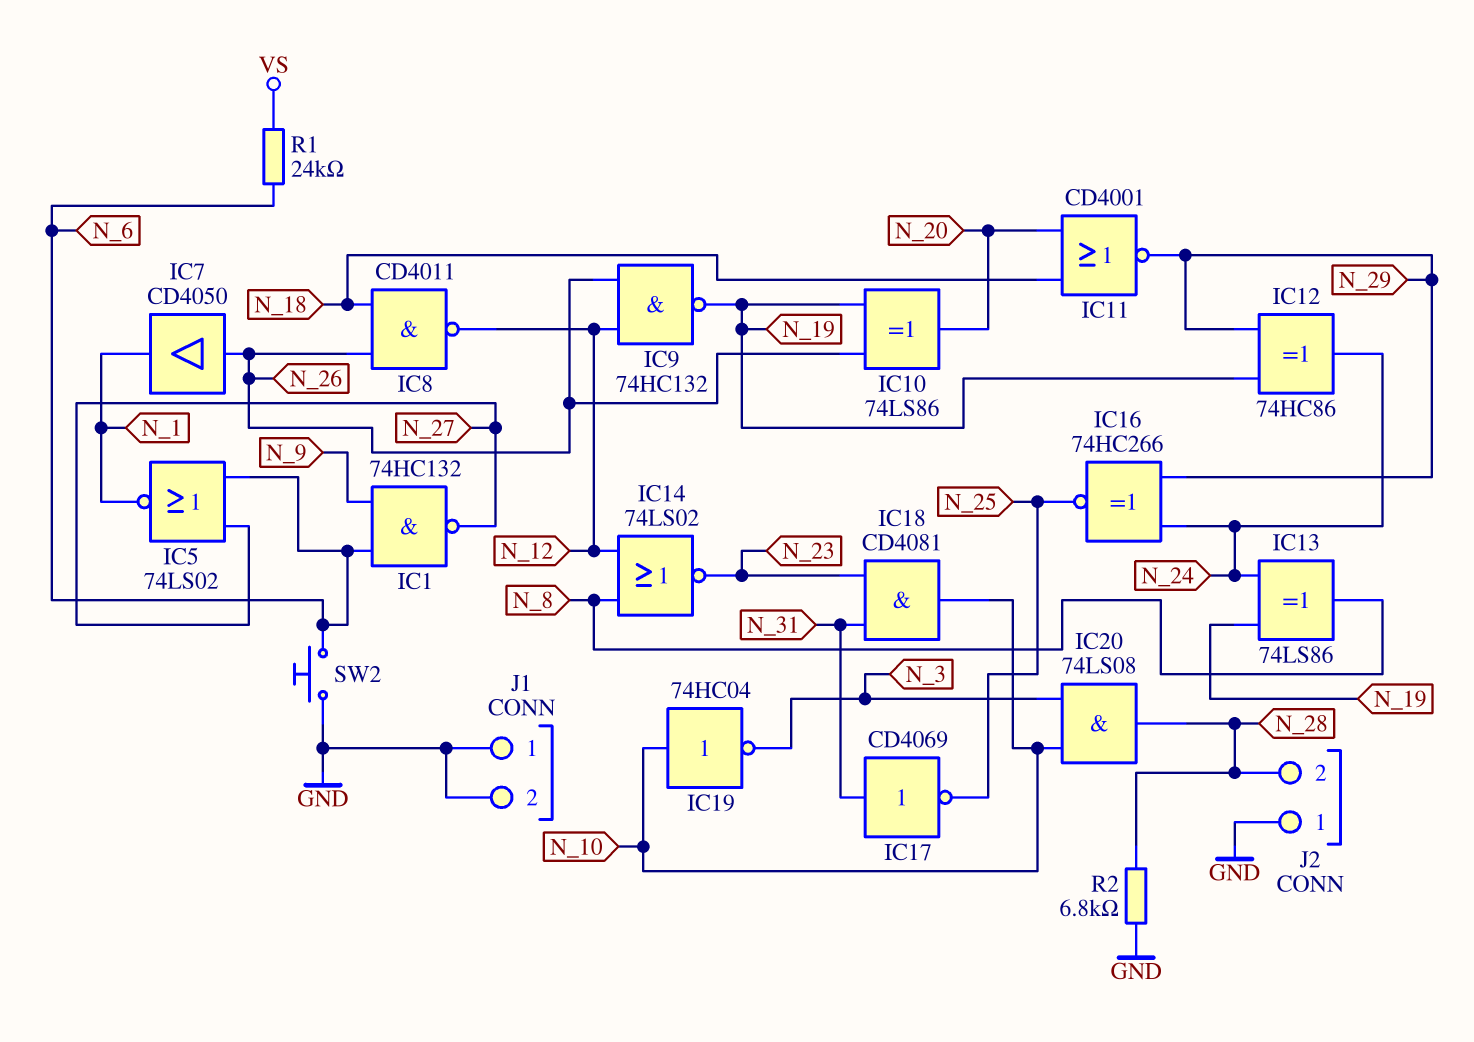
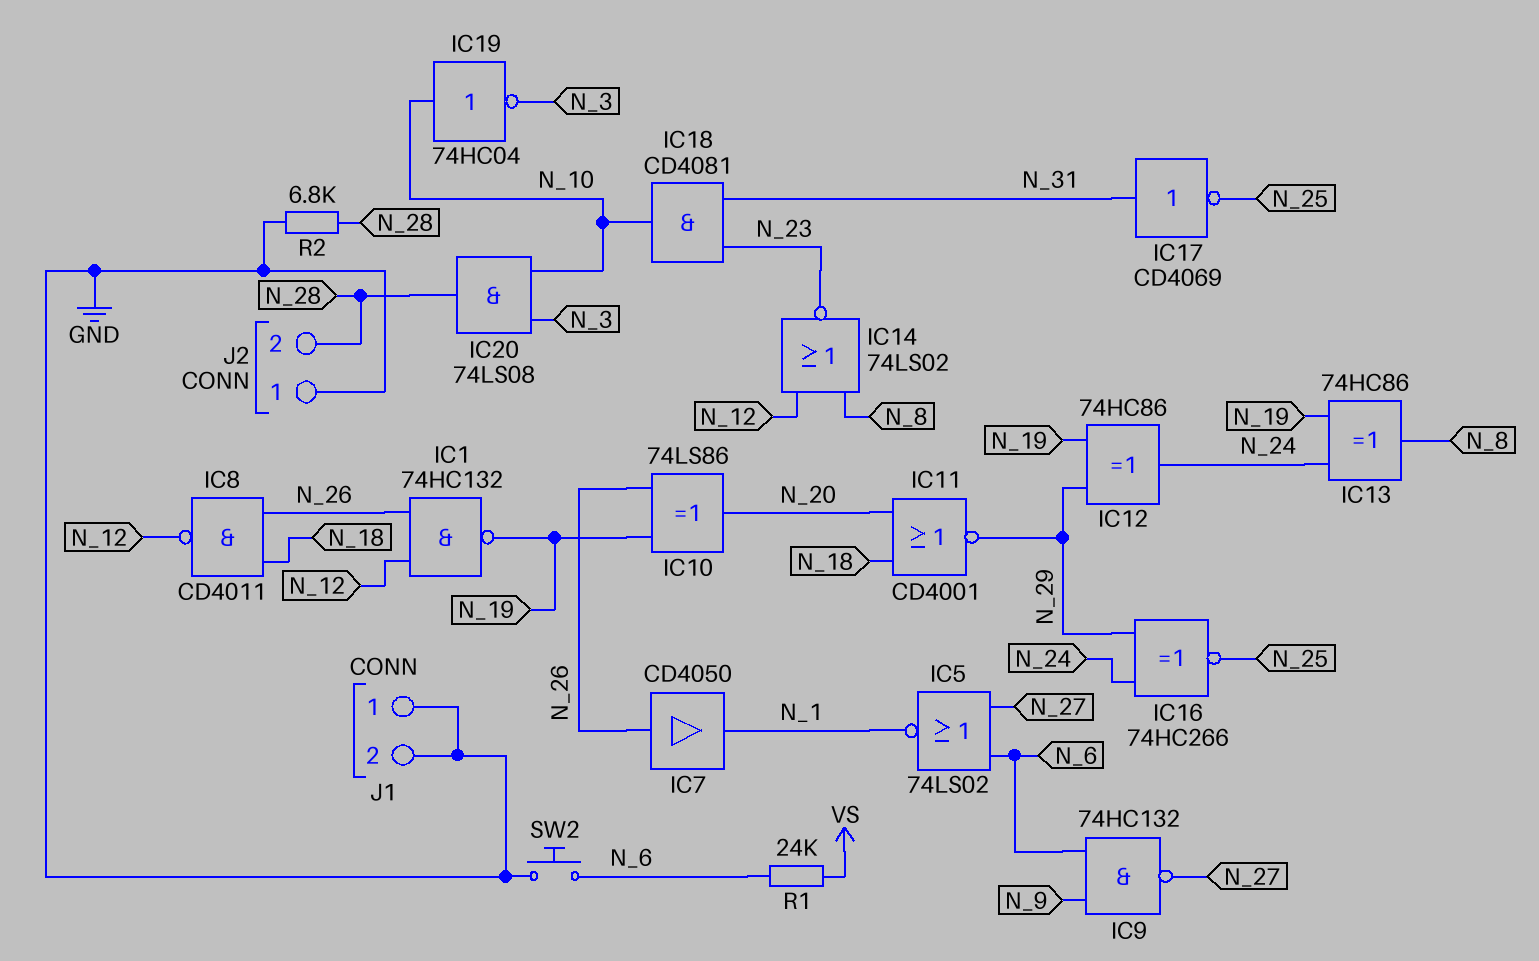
IC1: NAND 74HC132 (in N_6, in N_9, out N_27) -> NAND 74HC132 (in N_12, in N_26, out N_19)
IC9: NAND 74HC132 (in N_12, in N_26, out N_19) -> NAND 74HC132 (in N_6, in N_9, out N_27)
IC13: XOR 74LS86 (in N_19, in N_24, out N_8) -> XOR 74HC86 (in N_19, in N_24, out N_8)

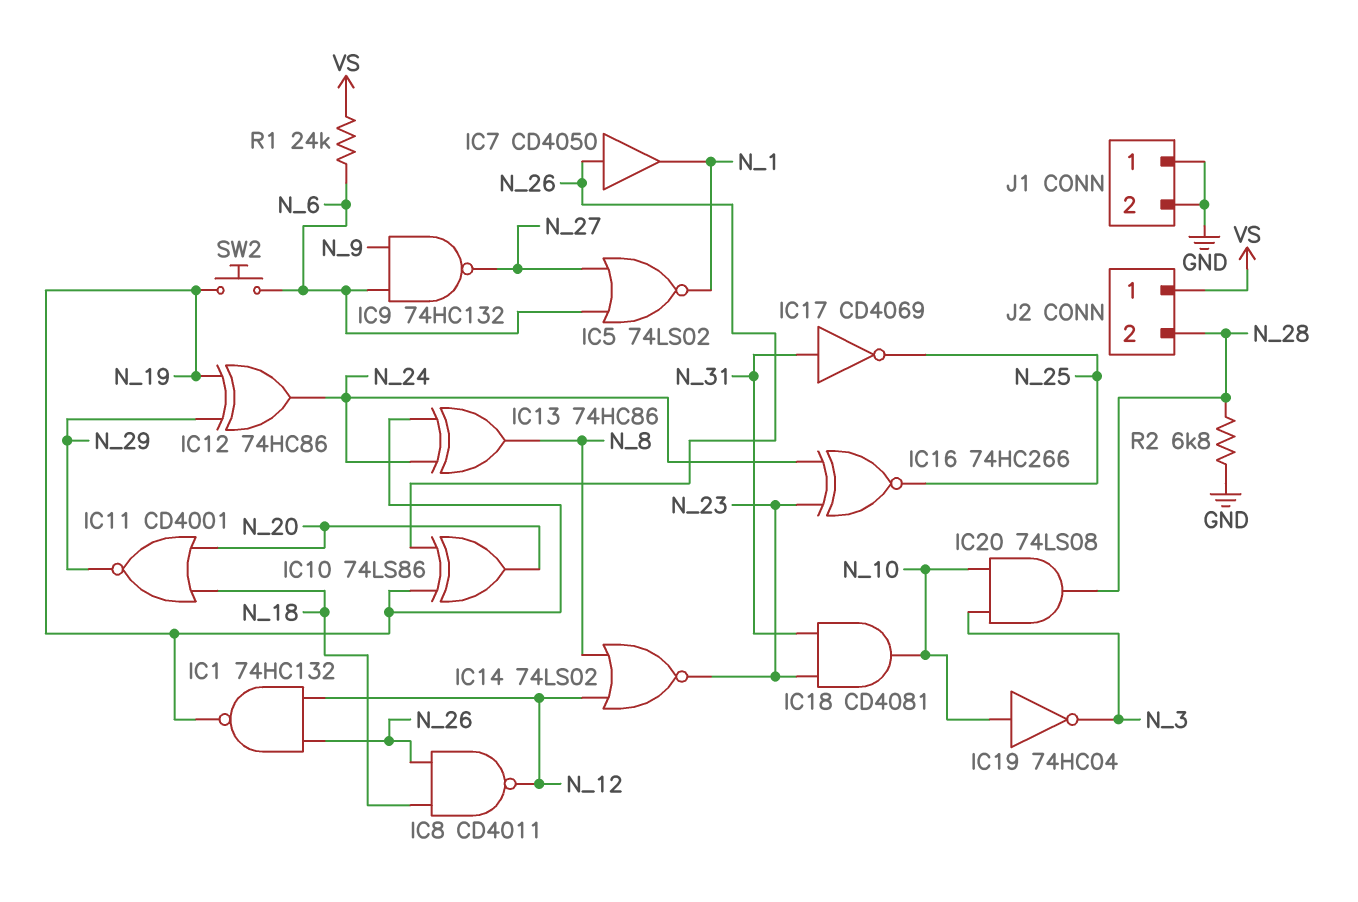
IC16: XNOR 74HC266 (in N_24, in N_29, out N_25) -> XNOR 74HC266 (in N_23, in N_24, out N_25)
J2 pin 1: GND -> VS
SW2: button (GND, N_6) -> button (N_6, N_19)

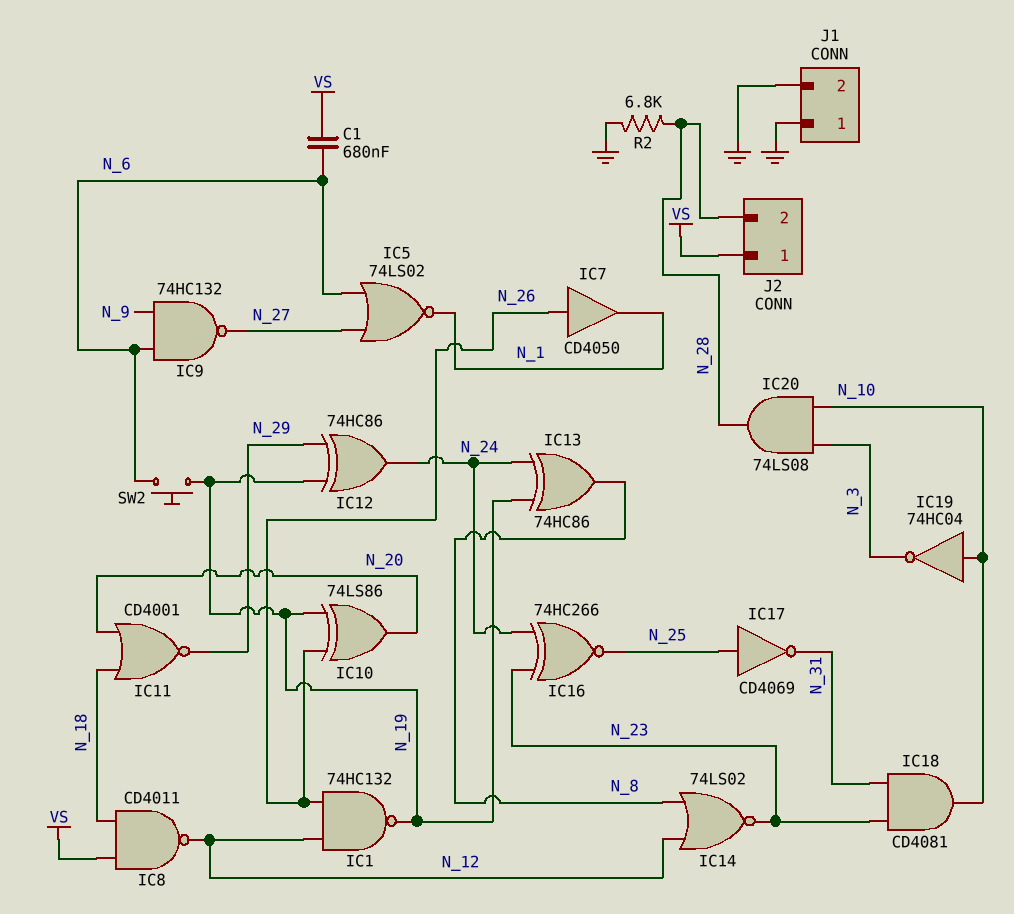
C1: none -> 680nF (N_6, VS)
IC8: NAND CD4011 (in N_18, in N_26, out N_12) -> NAND CD4011 (in N_18, in VS, out N_12)
IC17: NOT CD4069 (in N_31, out N_25) -> NOT CD4069 (in N_25, out N_31)
R1: 24k (N_6, VS) -> none

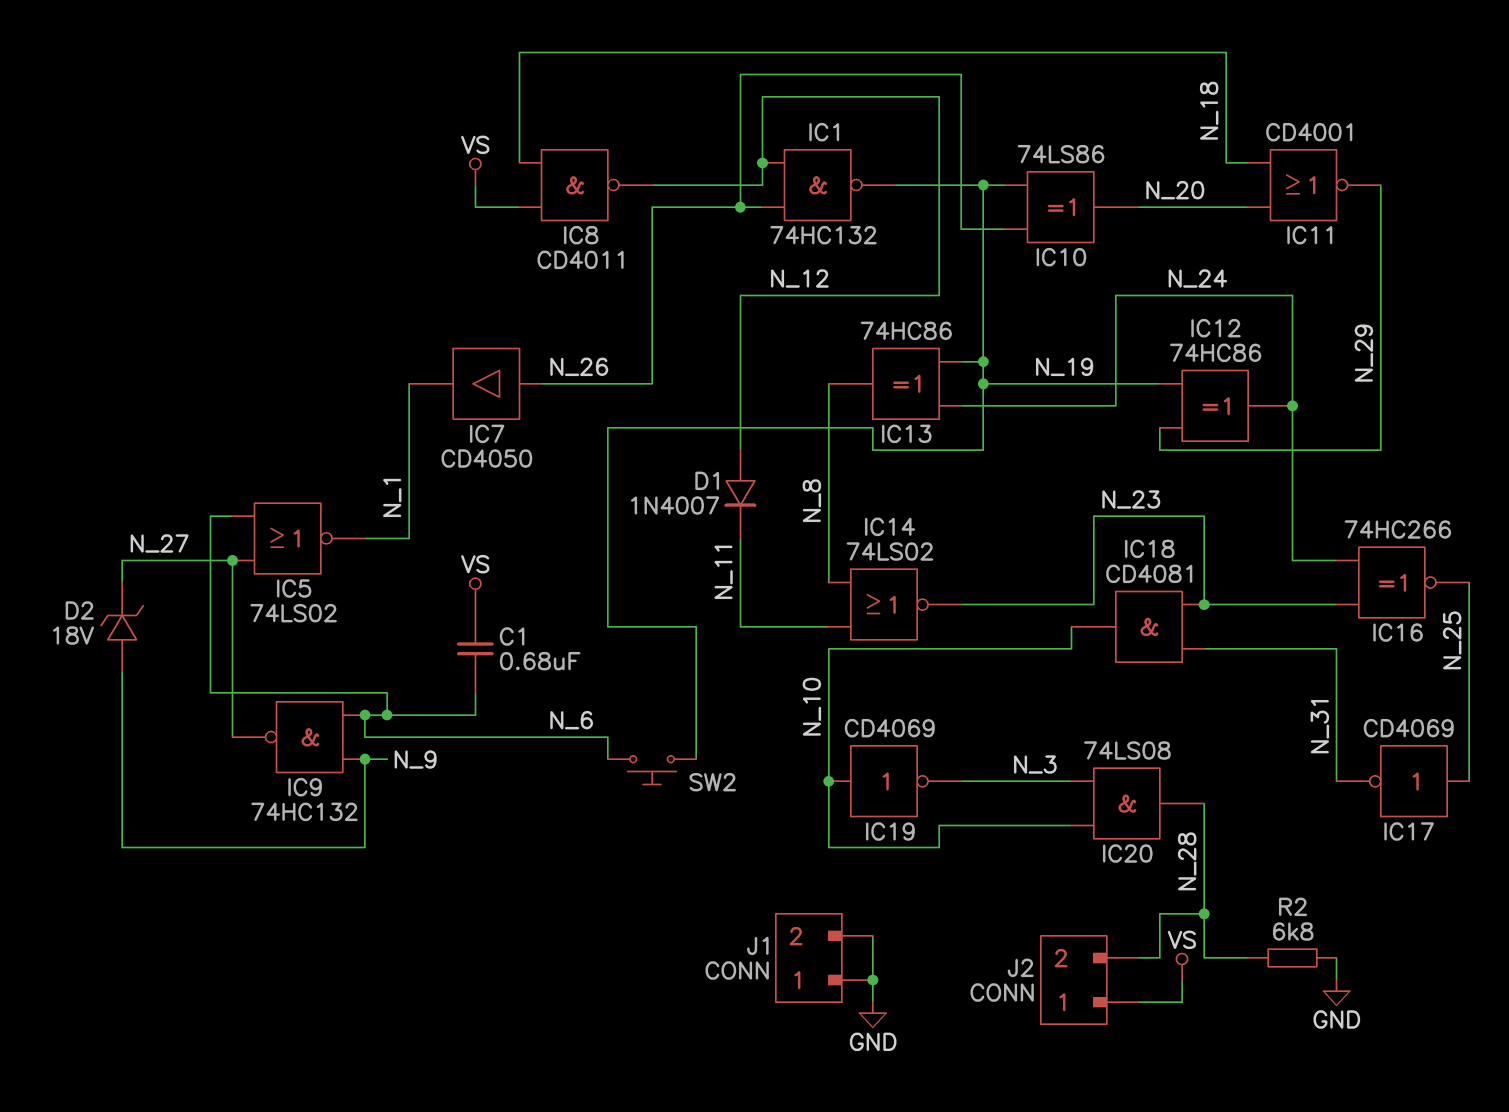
D1: none -> diode 1N4007 (A N_12, K N_11)
D2: none -> zener 18V (A N_9, K N_27)
IC14: NOR 74LS02 (in N_8, in N_12, out N_23) -> NOR 74LS02 (in N_8, in N_11, out N_23)
IC19: NOT 74HC04 (in N_10, out N_3) -> NOT CD4069 (in N_10, out N_3)

